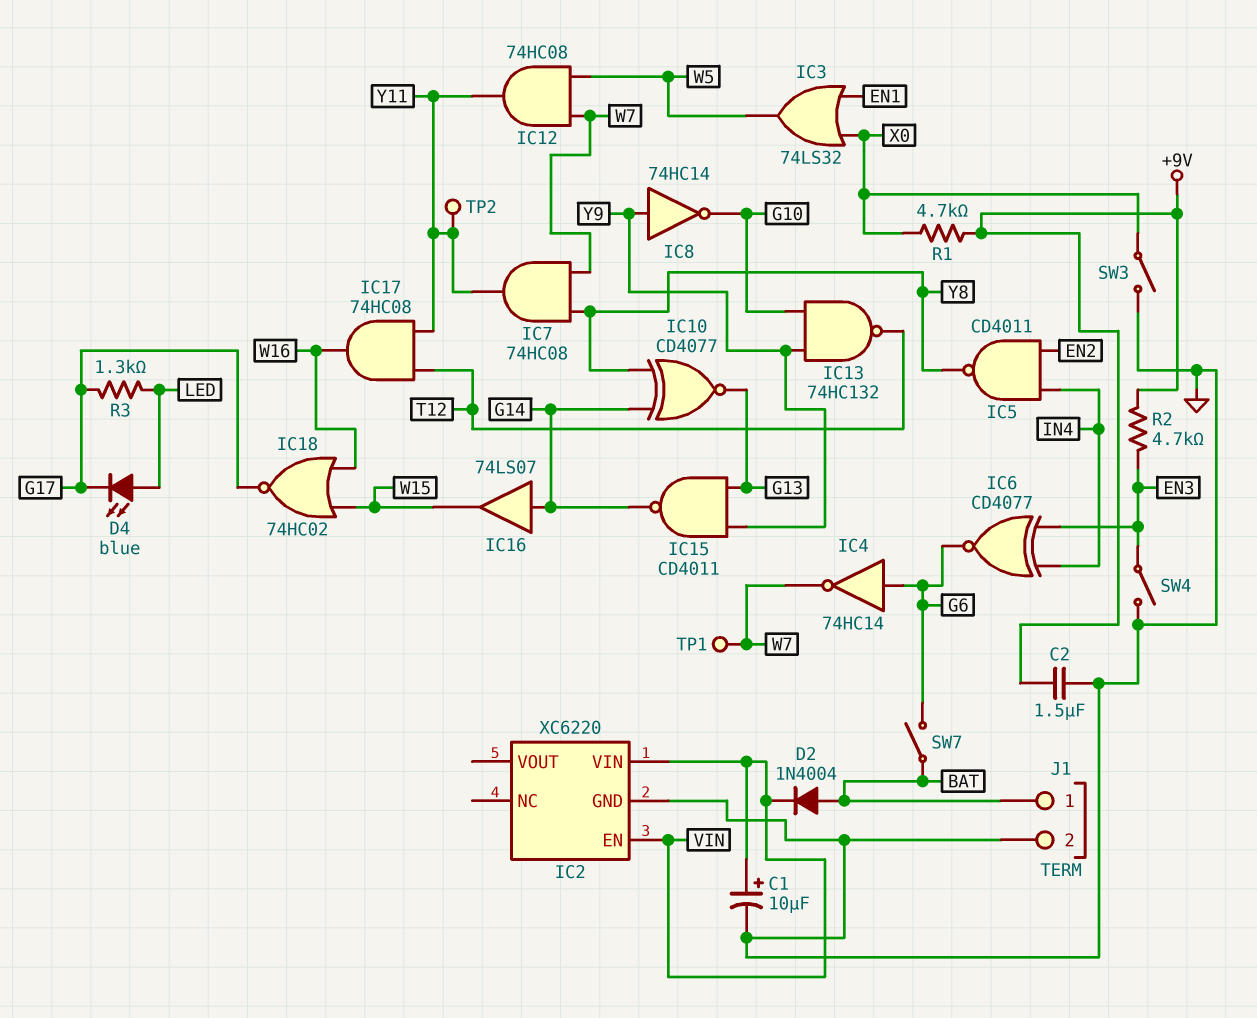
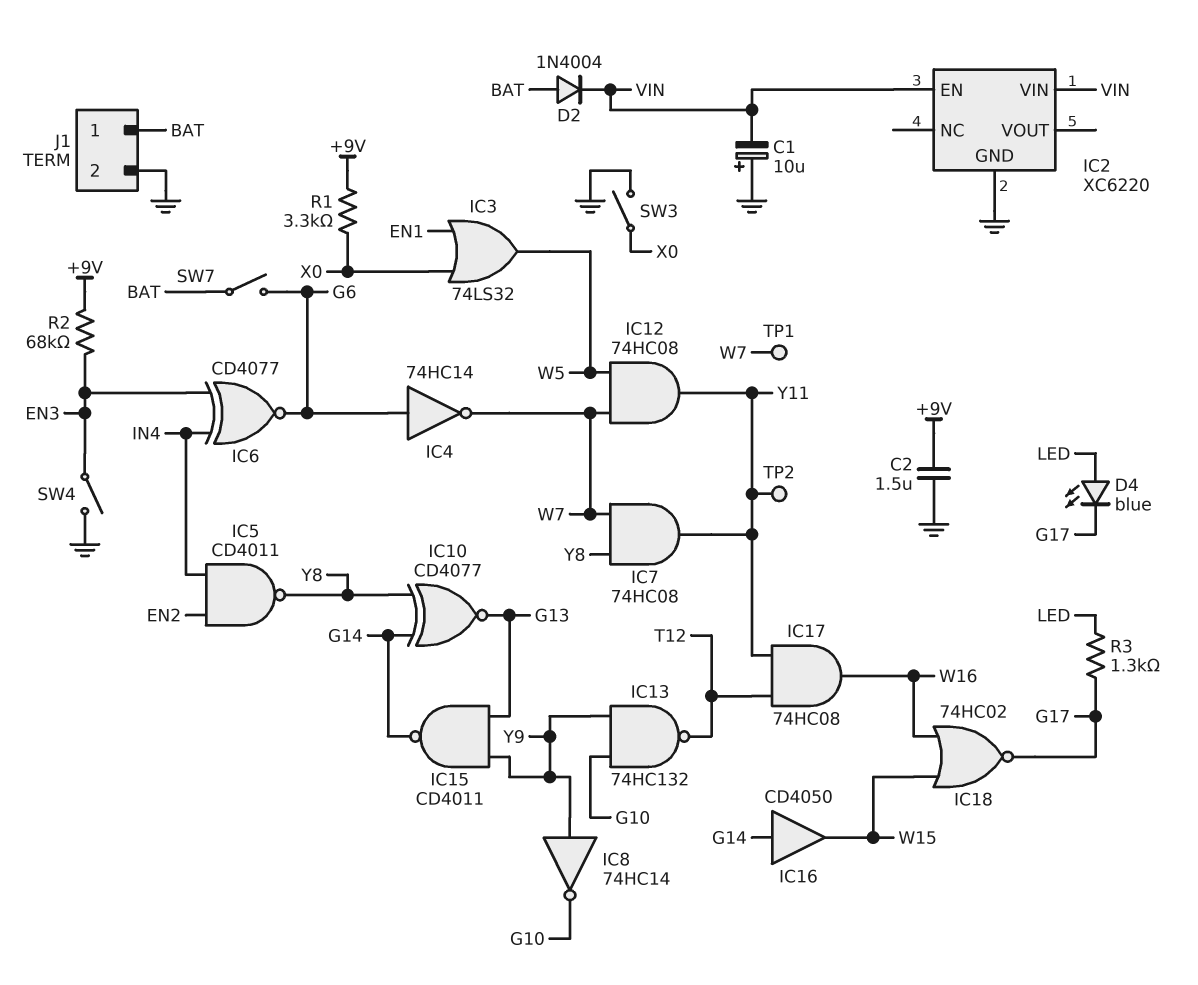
C1: 10uF (plus VIN, minus GND) -> 10uF (plus GND, minus VIN)
IC16: buffer 74LS07 (in G14, out W15) -> buffer CD4050 (in G14, out W15)
R1: 4.7k (+9V, X0) -> 3.3k (+9V, X0)
R2: 4.7k (+9V, EN3) -> 68k (+9V, EN3)

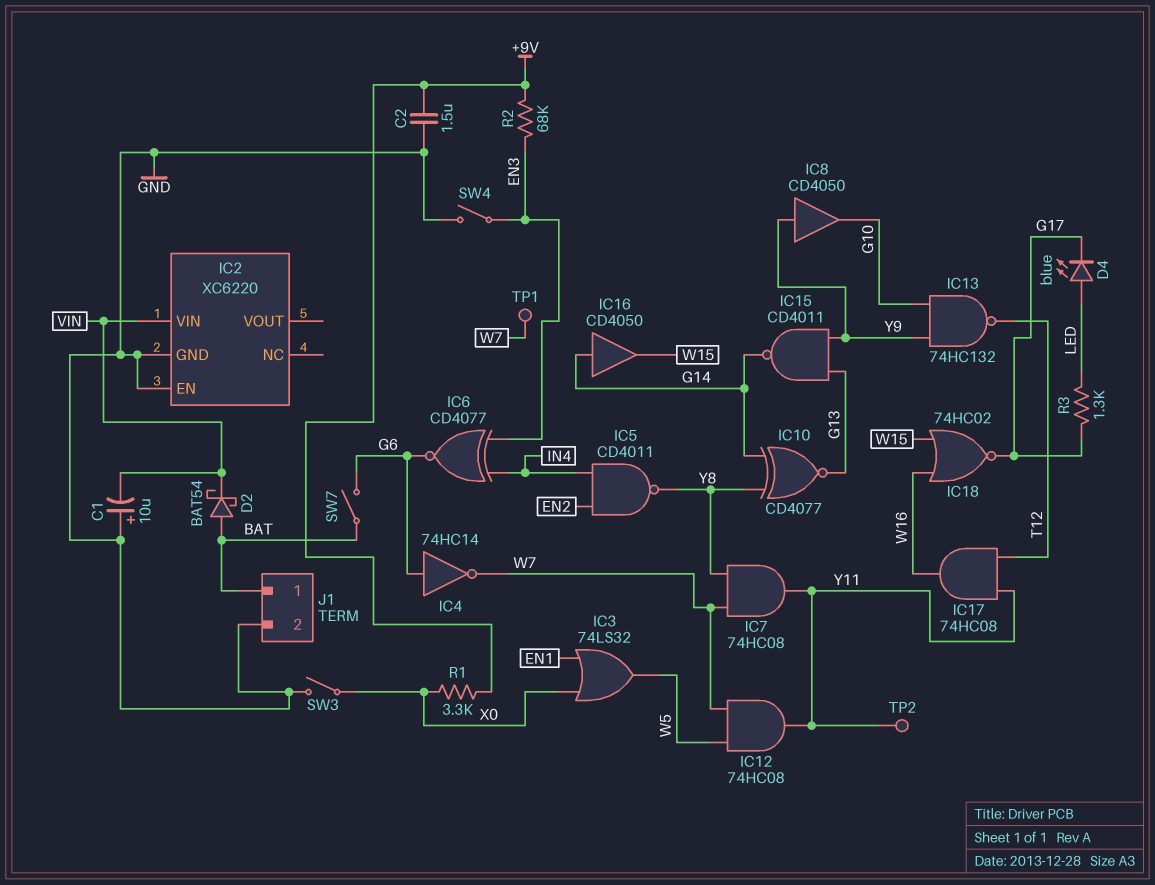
D2: diode 1N4004 (A BAT, K VIN) -> schottky BAT54 (A BAT, K VIN)
IC2 pin EN: VIN -> GND
IC8: NOT 74HC14 (in Y9, out G10) -> buffer CD4050 (in Y9, out G10)

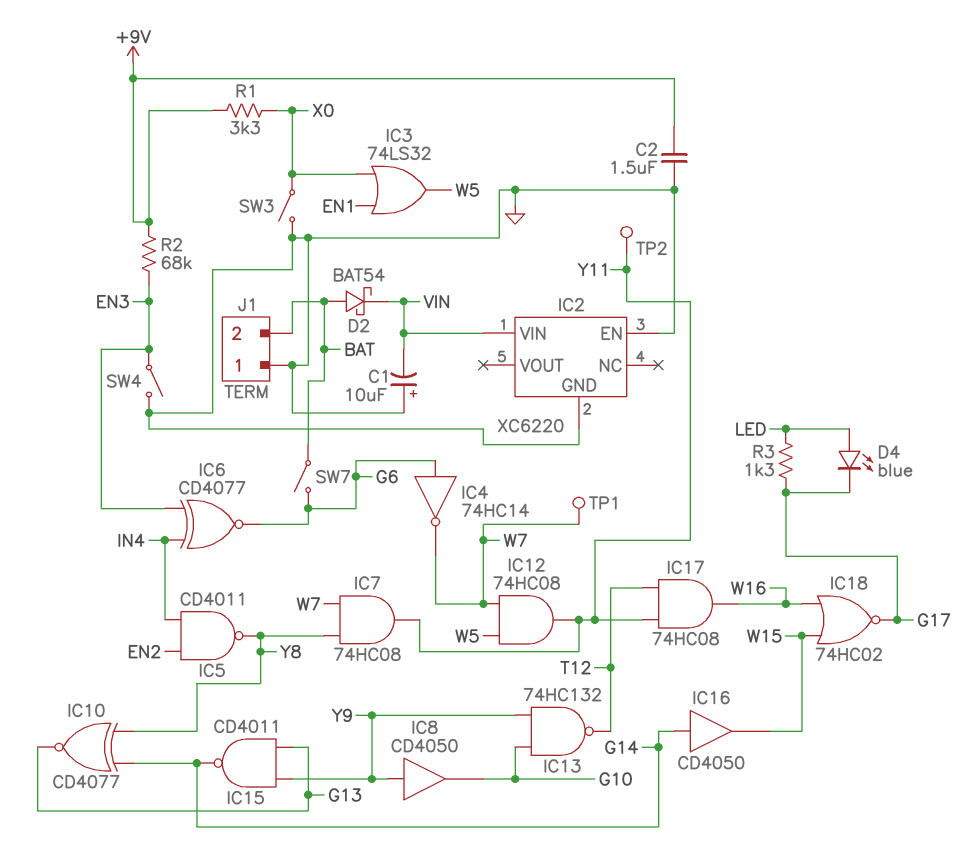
J1 pin 1: BAT -> GND
J1 pin 2: GND -> BAT

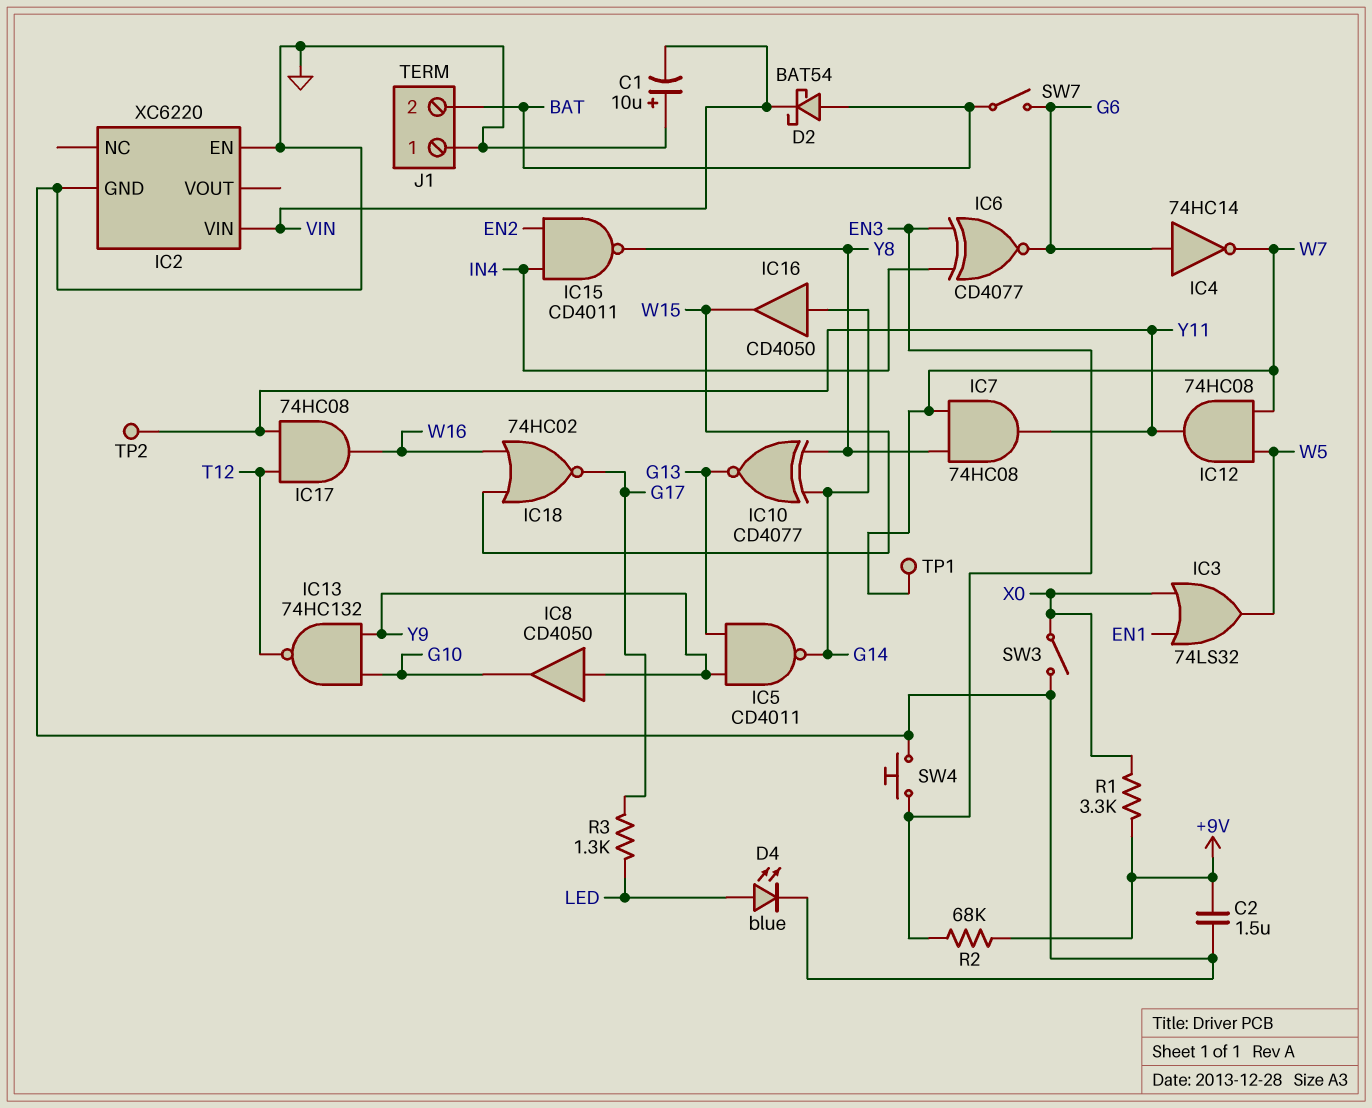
D4: LED blue (A LED, K G17) -> LED blue (A LED, K GND)
IC5: NAND CD4011 (in EN2, in IN4, out Y8) -> NAND CD4011 (in G13, in Y9, out G14)
IC15: NAND CD4011 (in G13, in Y9, out G14) -> NAND CD4011 (in EN2, in IN4, out Y8)
SW4: switch (EN3, GND) -> button (EN3, GND)

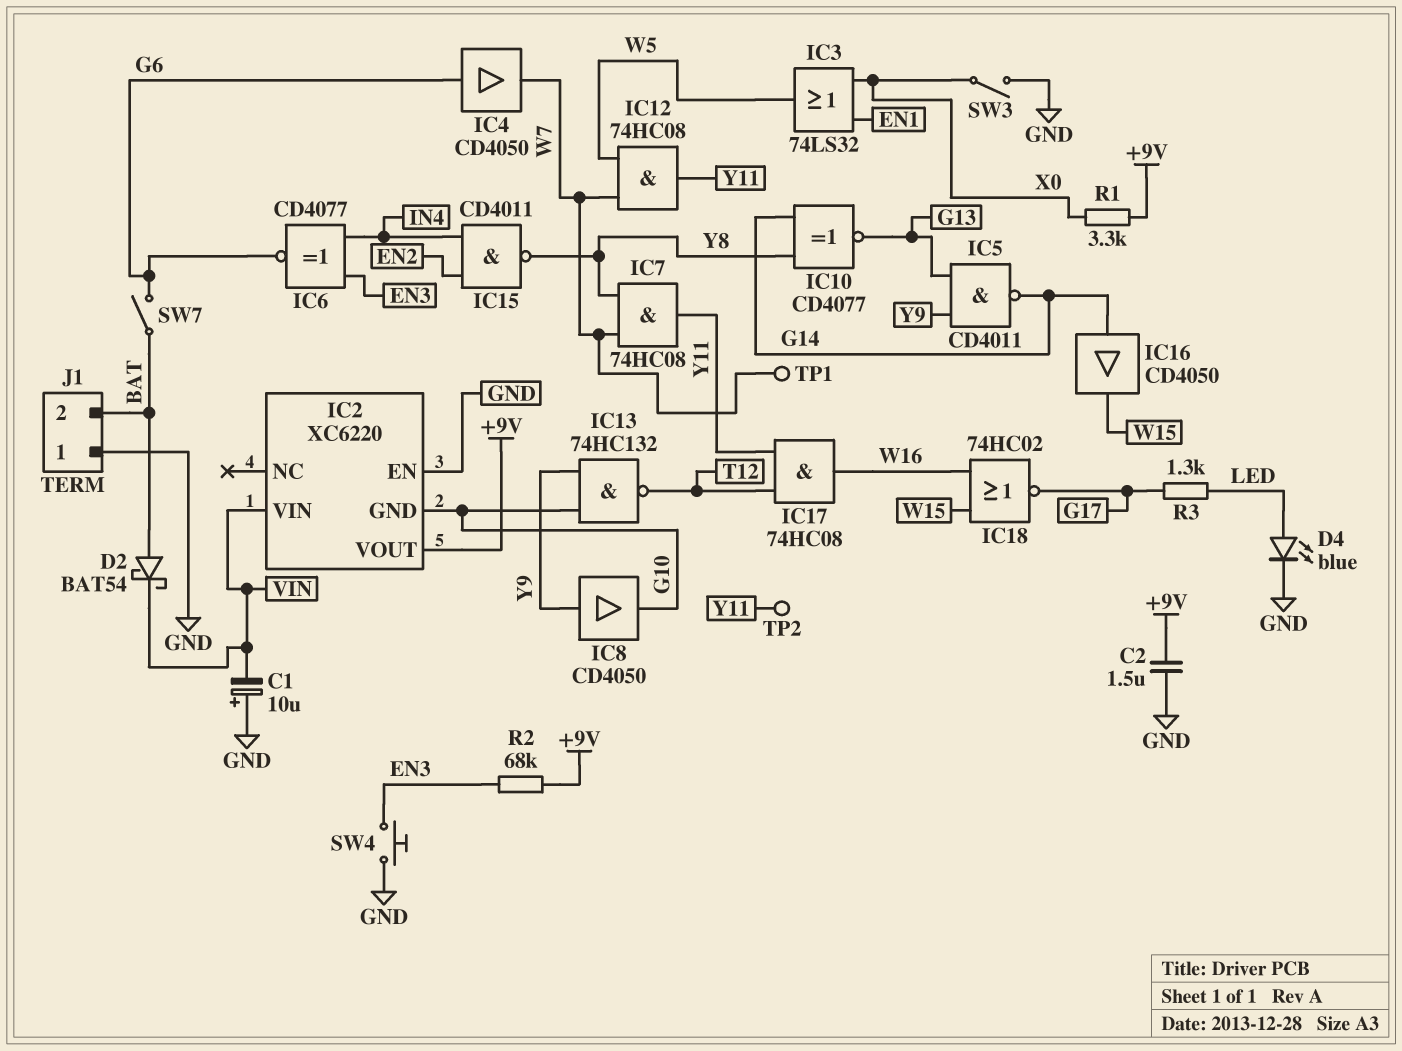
IC2 pin GND: GND -> G10
IC2 pin VOUT: none -> +9V
IC4: NOT 74HC14 (in G6, out W7) -> buffer CD4050 (in G6, out W7)

